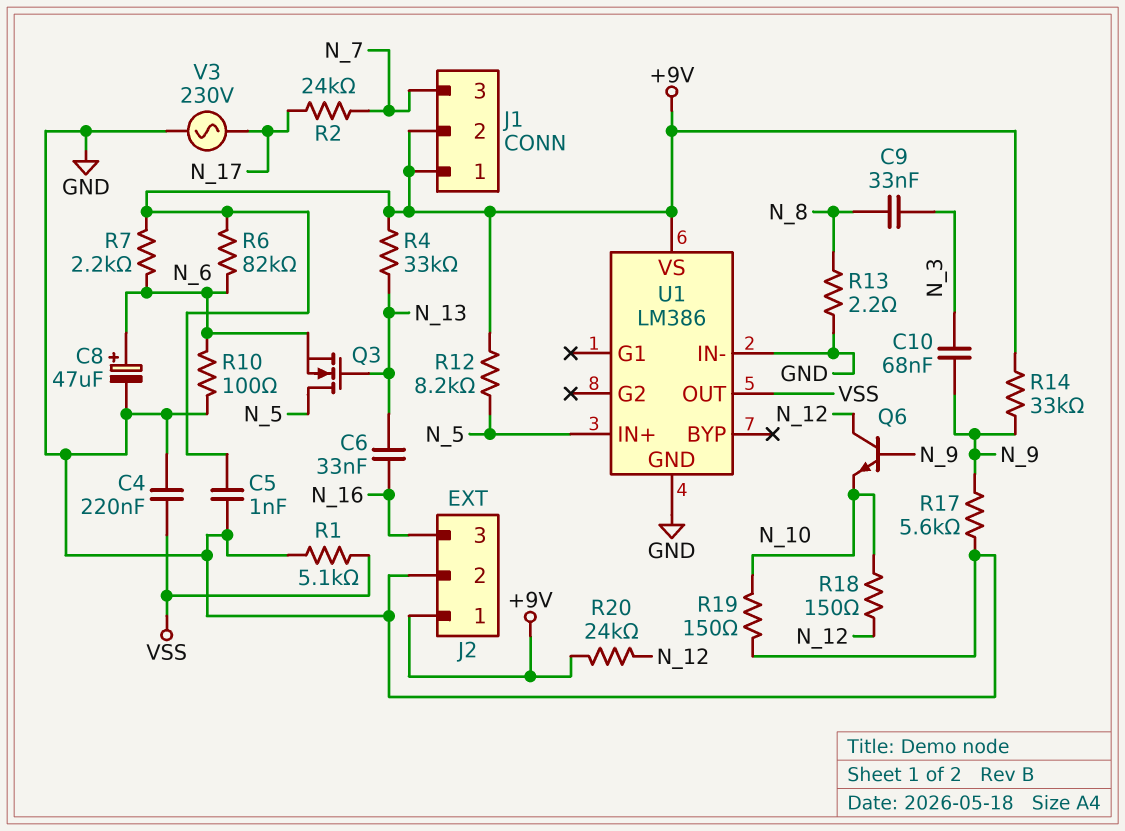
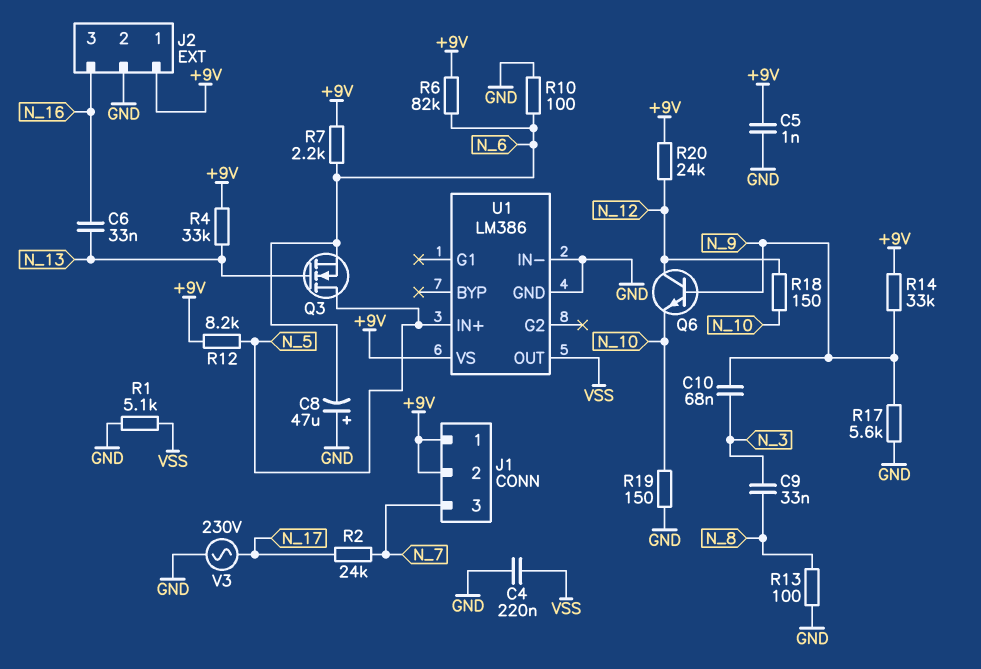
C8: 47uF (plus N_6, minus GND) -> 47uF (plus GND, minus N_6)
R13: 2.2 (GND, N_8) -> 100 (GND, N_8)

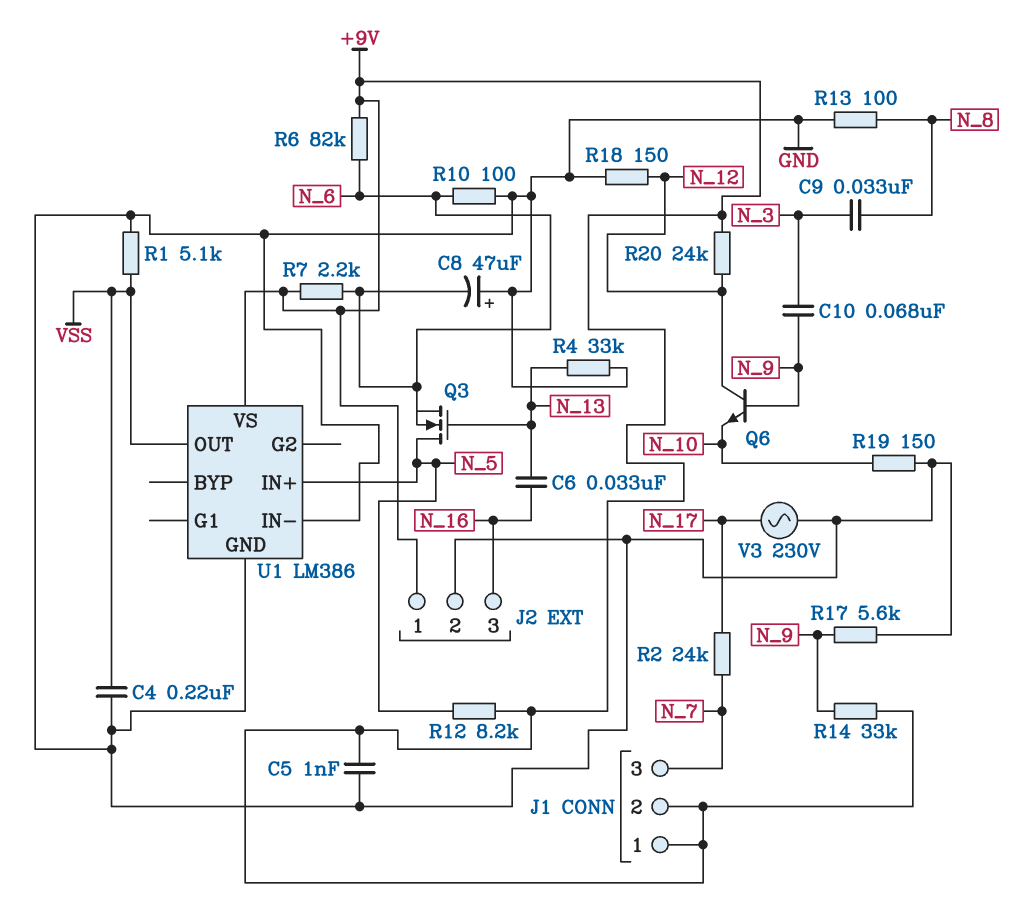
R4: 33k (+9V, N_13) -> 33k (GND, N_13)
R18: 150 (N_10, N_12) -> 150 (GND, N_12)

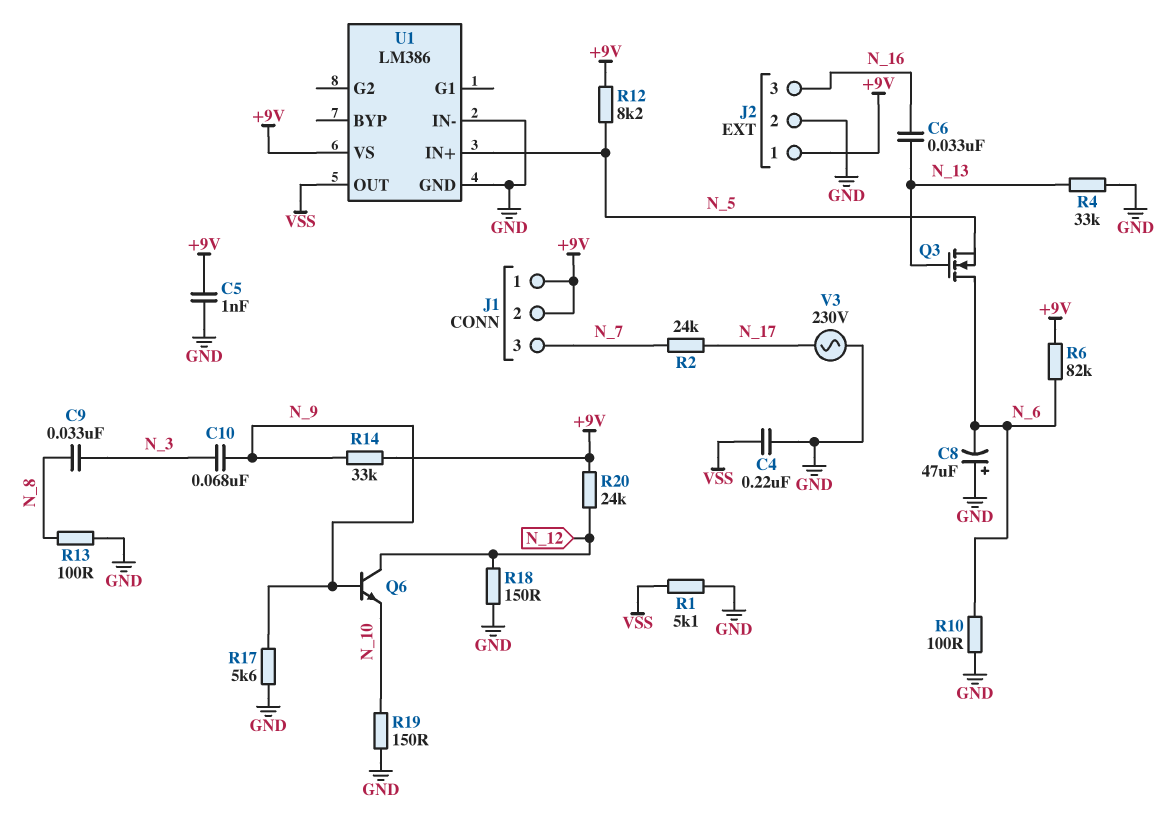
Q3: NMOS (G N_13, D N_5, S N_6) -> NMOS (G N_13, D N_6, S N_5)
R7: 2.2k (+9V, N_6) -> none

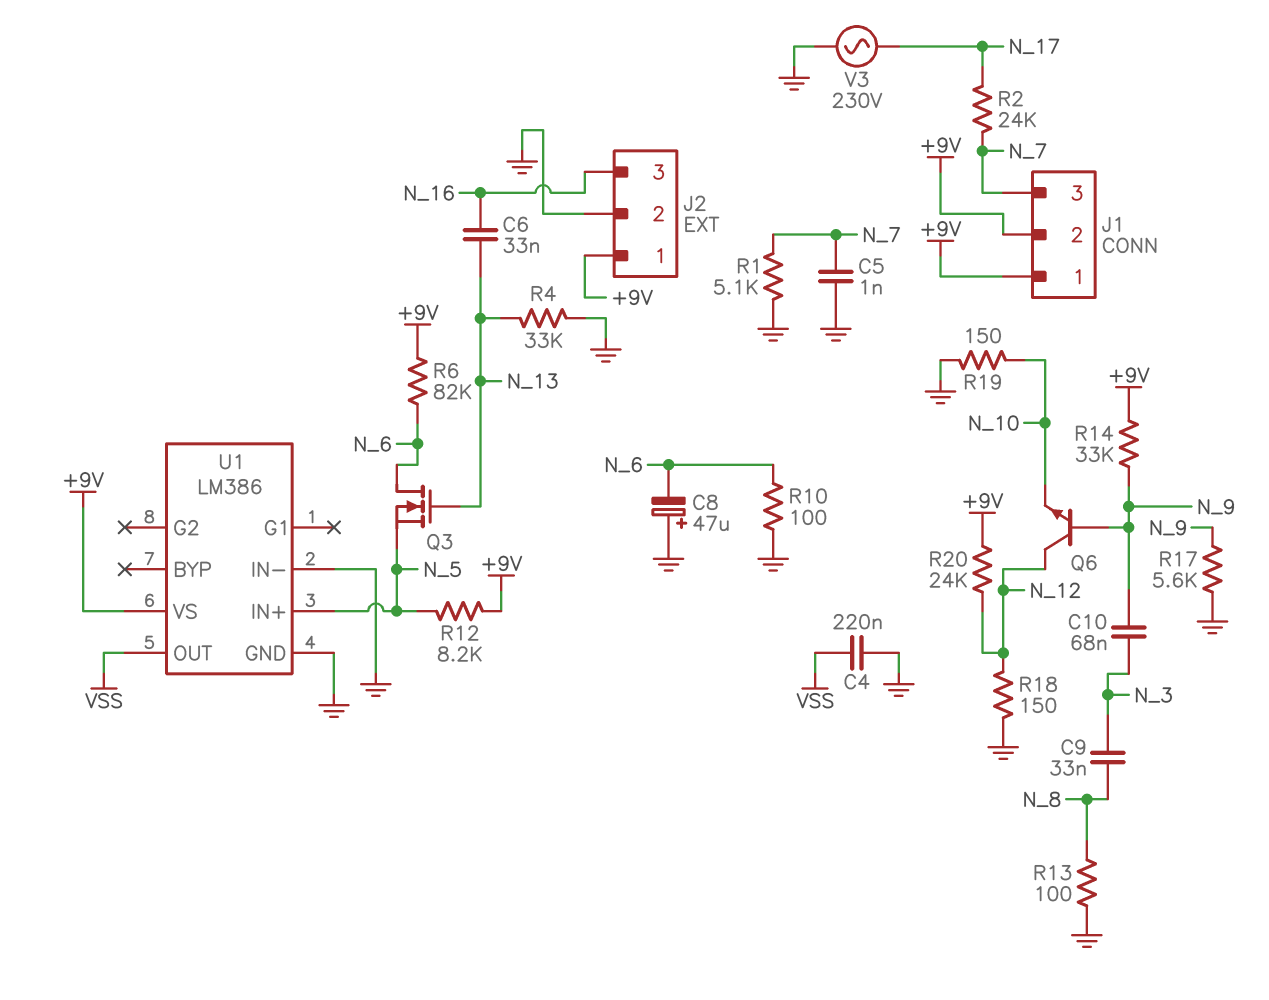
C5: 1nF (+9V, GND) -> 1nF (GND, N_7)
R1: 5.1k (GND, VSS) -> 5.1k (GND, N_7)

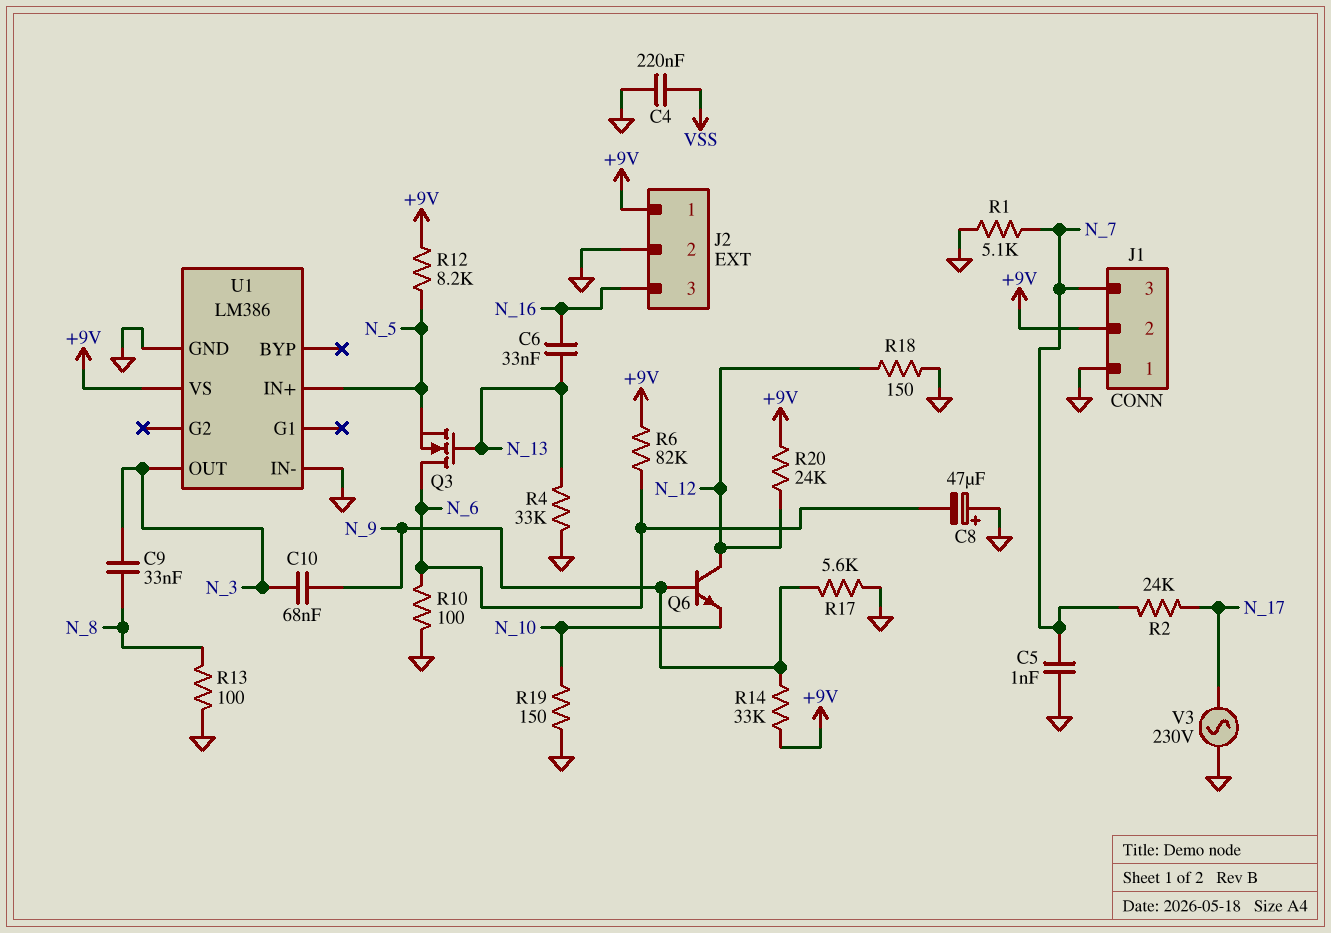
J1 pin 1: +9V -> GND
U1 pin OUT: VSS -> N_3

